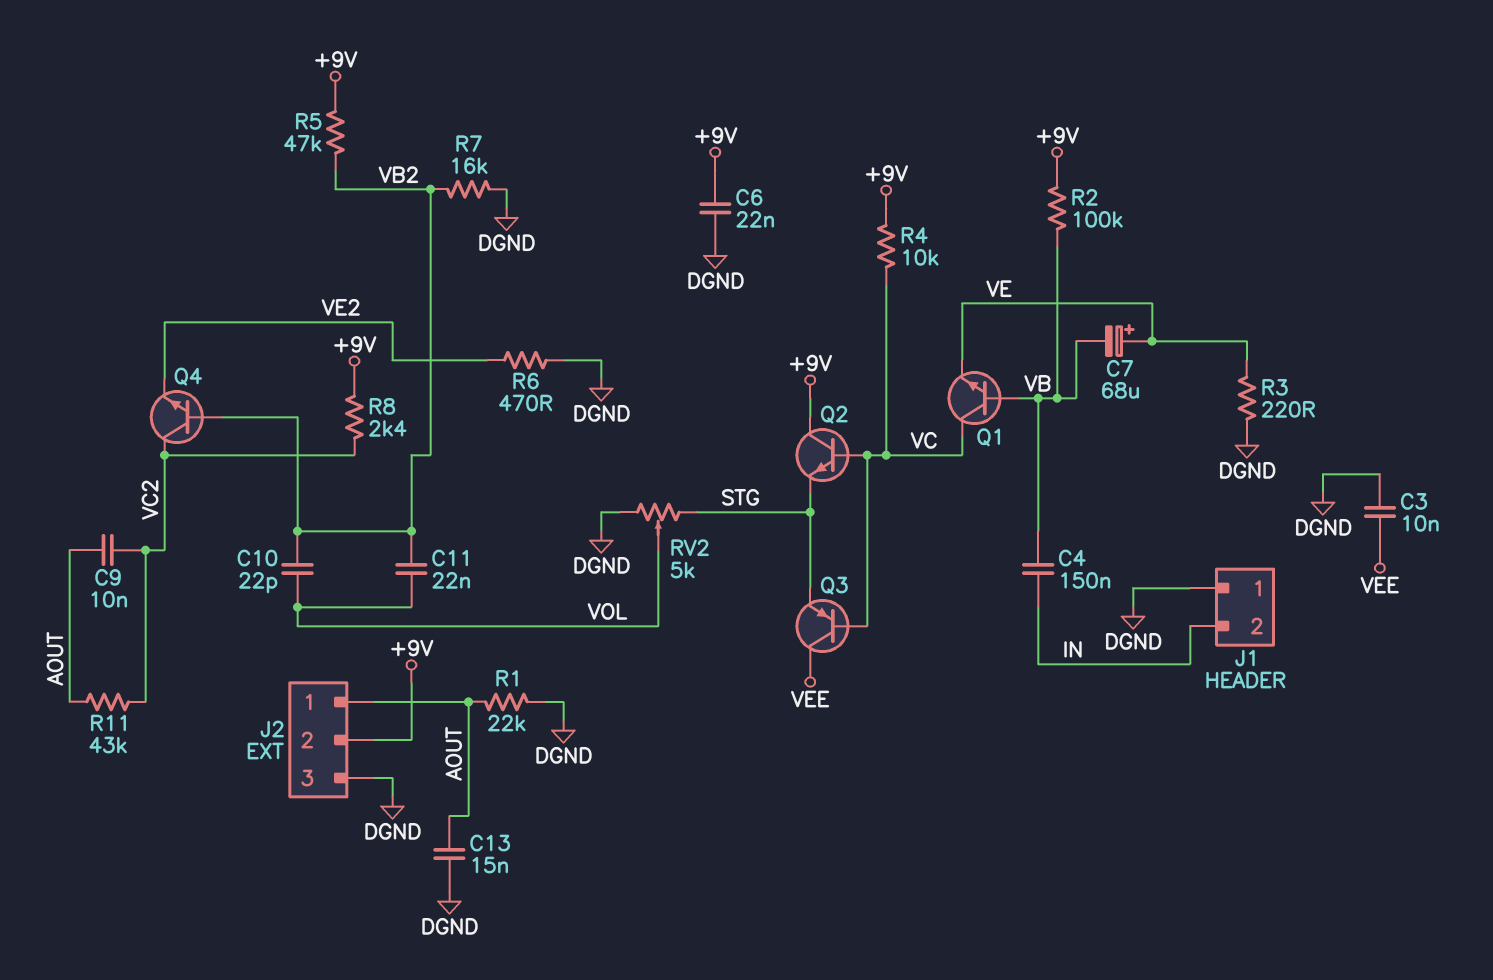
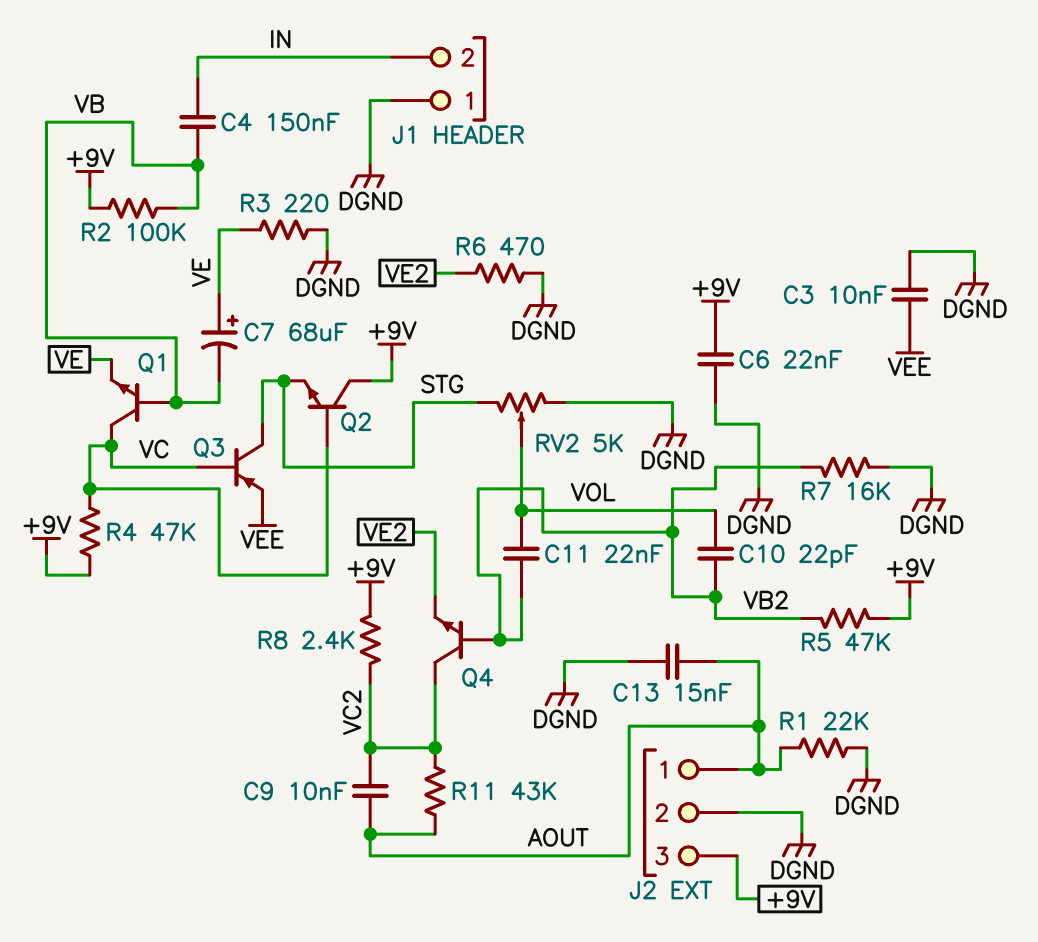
J2 pin 2: +9V -> DGND
J2 pin 3: DGND -> +9V
Q3: PNP (B VC, C VEE, E STG) -> PNP (B VC, C STG, E VEE)
R4: 10k (+9V, VC) -> 47k (+9V, VC)

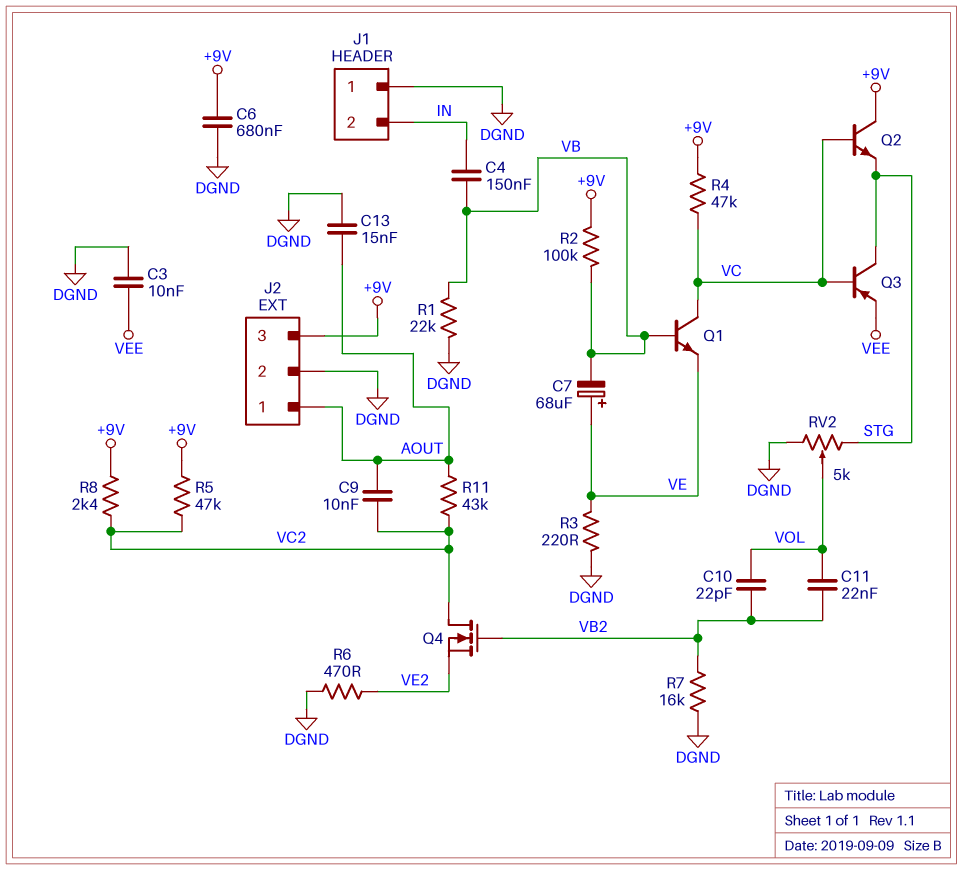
C6: 22nF (+9V, DGND) -> 680nF (+9V, DGND)
Q4: NPN (B VB2, C VC2, E VE2) -> NMOS (G VB2, D VC2, S VE2)
R1: 22k (AOUT, DGND) -> 22k (DGND, VB)
R5: 47k (+9V, VB2) -> 47k (+9V, VC2)

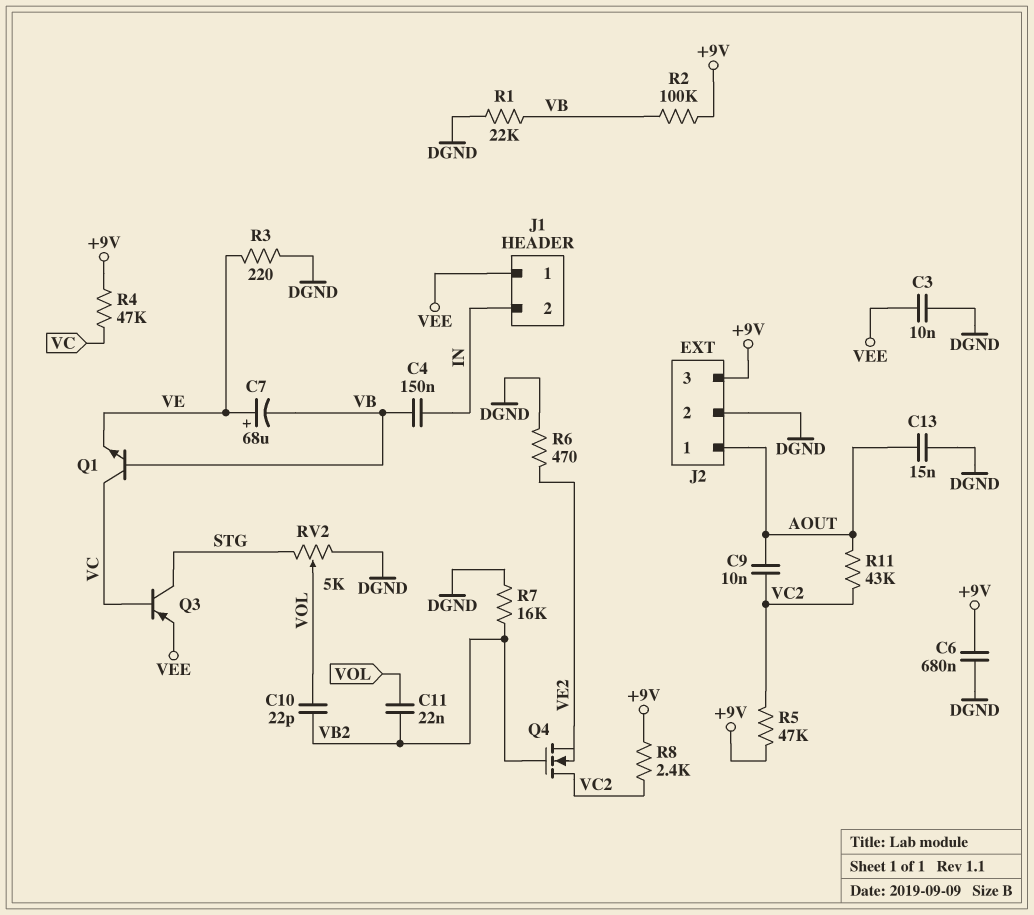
J1 pin 1: DGND -> VEE
Q2: NPN (B VC, C +9V, E STG) -> none

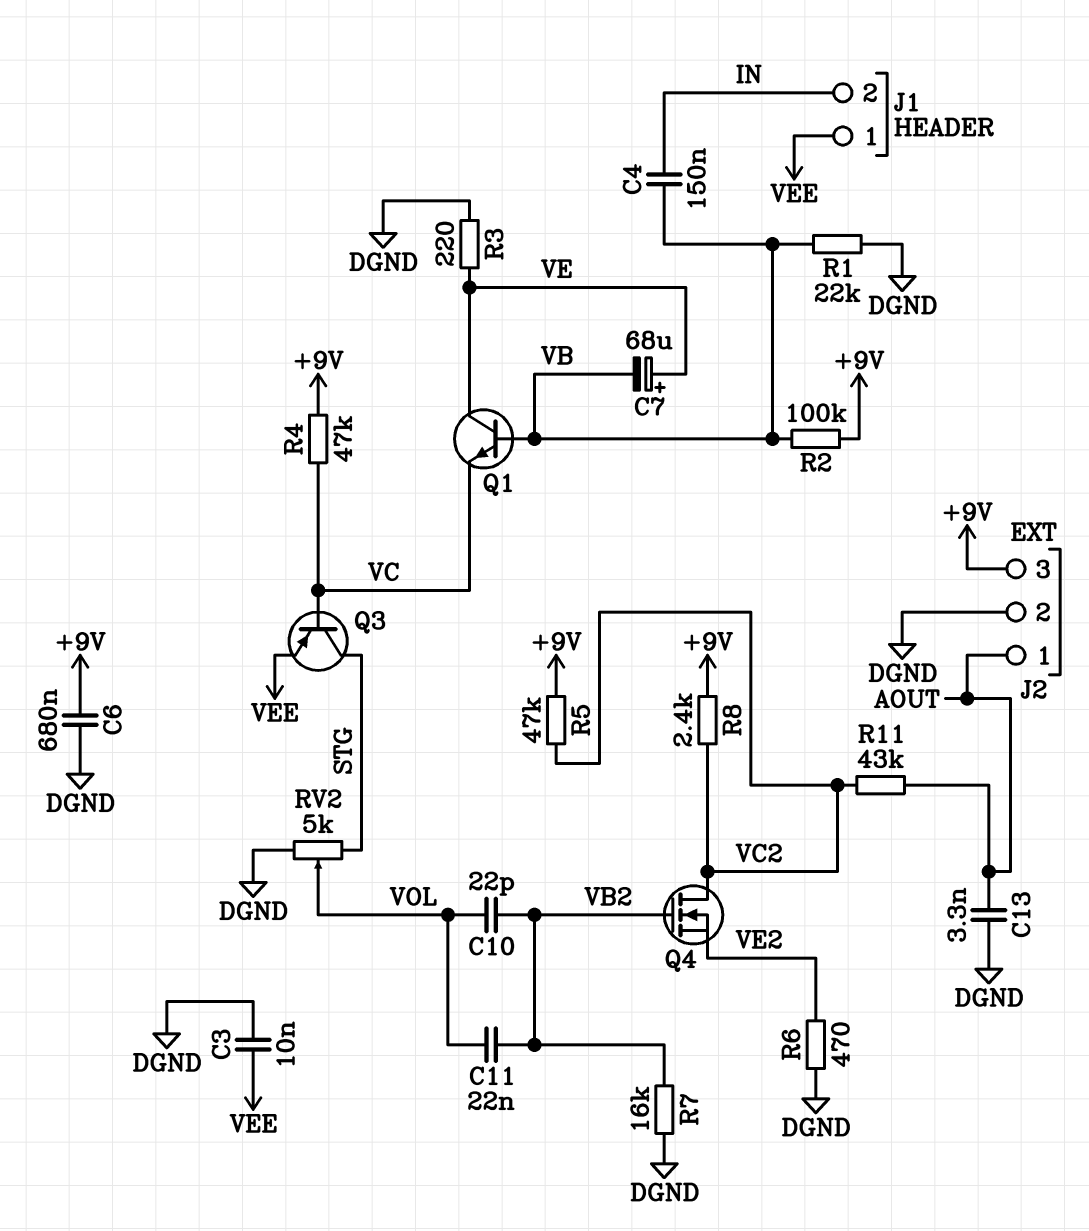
C9: 10nF (AOUT, VC2) -> none
C13: 15nF (AOUT, DGND) -> 3.3nF (AOUT, DGND)
Q1: NPN (B VB, C VC, E VE) -> NPN (B VB, C VE, E VC)

